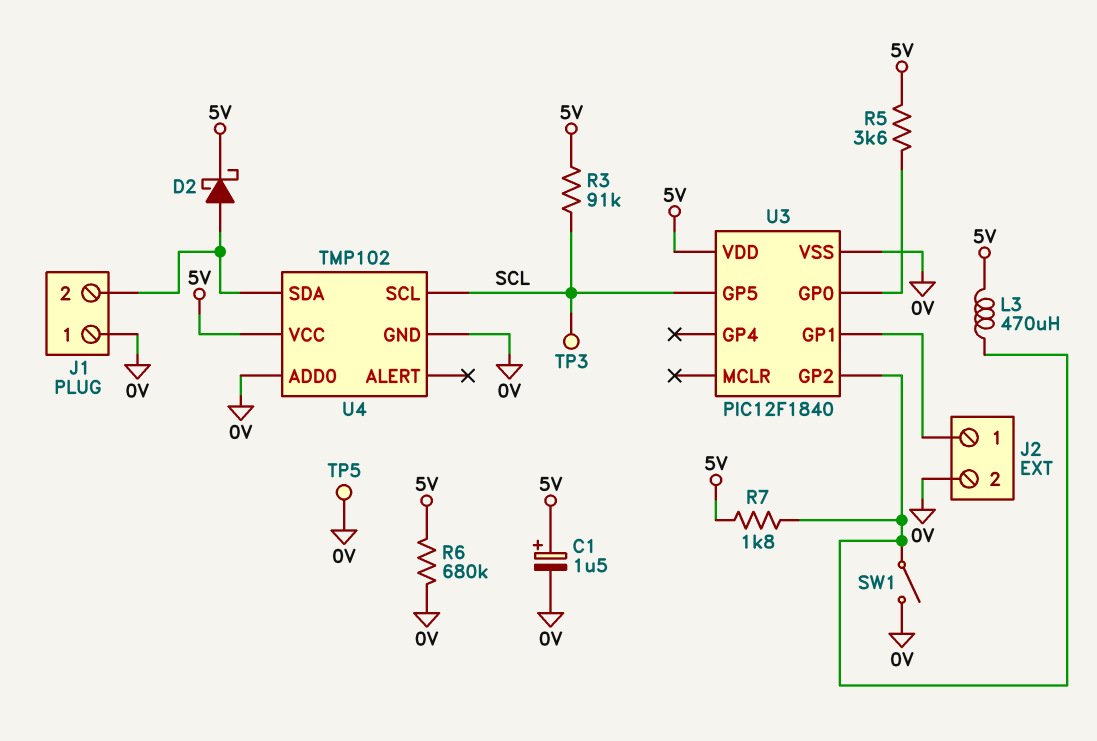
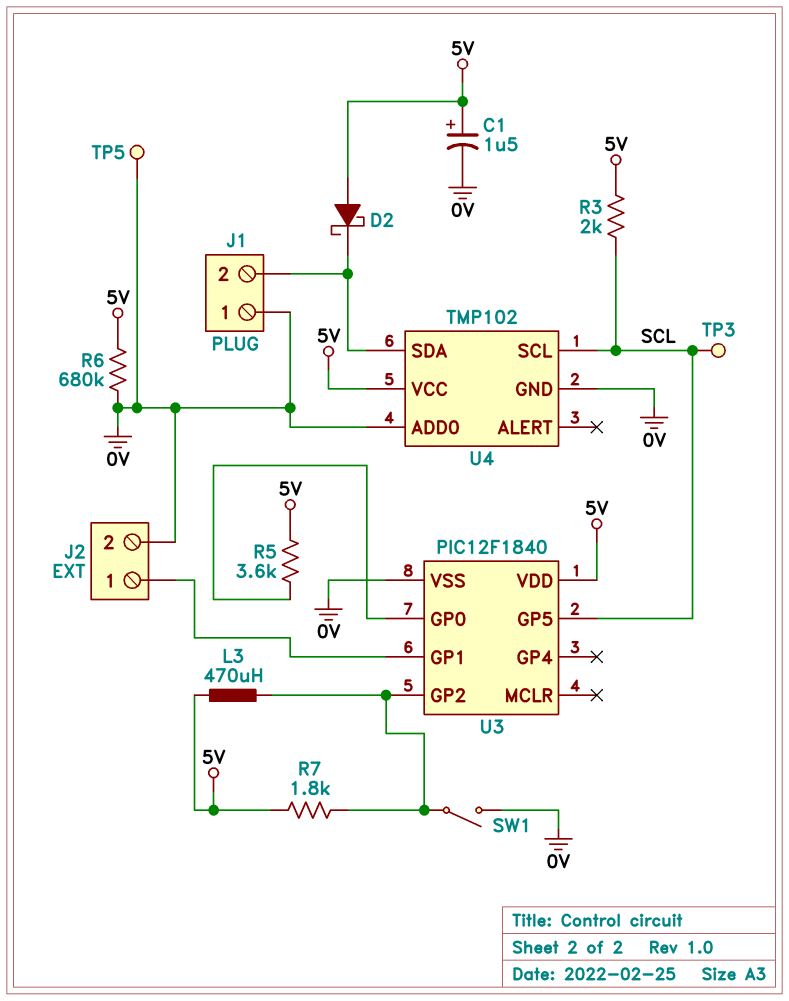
D2: schottky (A J1/2, K 5V) -> schottky (A 5V, K J1/2)
R3: 91k (5V, SCL) -> 2k (5V, SCL)

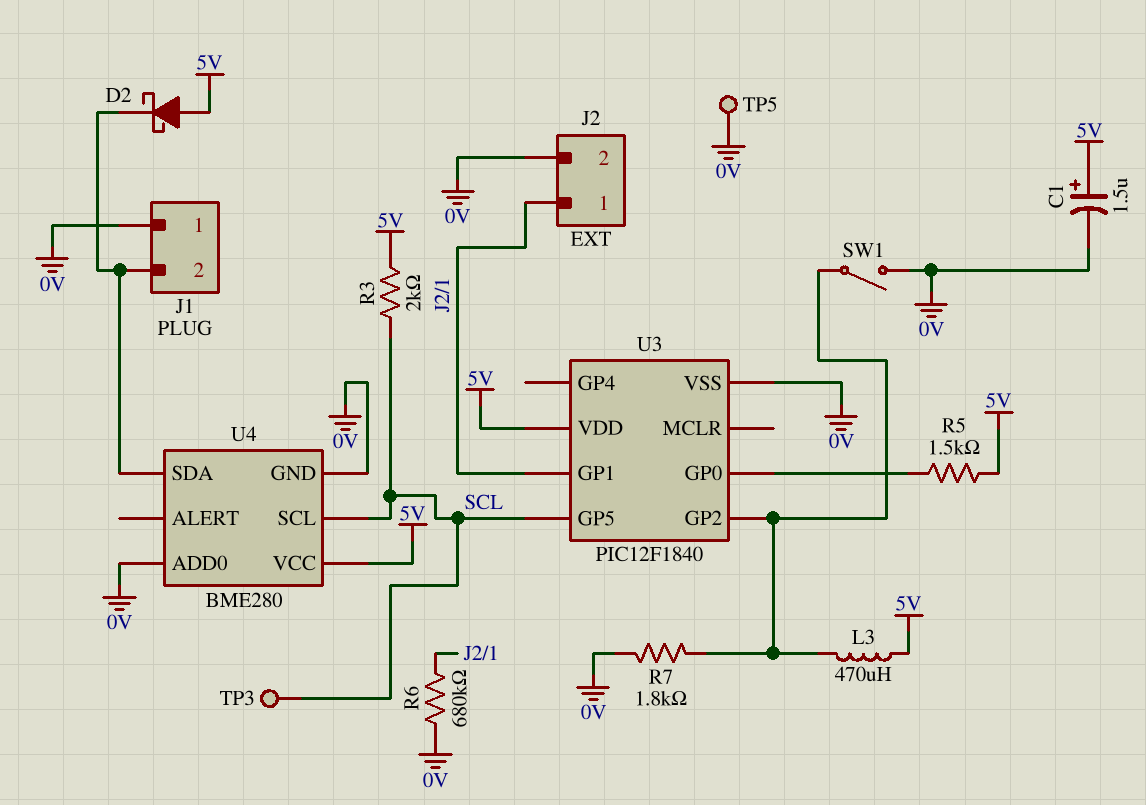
R5: 3.6k (5V, U3/GP0) -> 1.5k (5V, U3/GP0)
R6: 680k (0V, 5V) -> 680k (0V, J2/1)
R7: 1.8k (5V, U3/GP2) -> 1.8k (0V, U3/GP2)
U4: TMP102 -> BME280

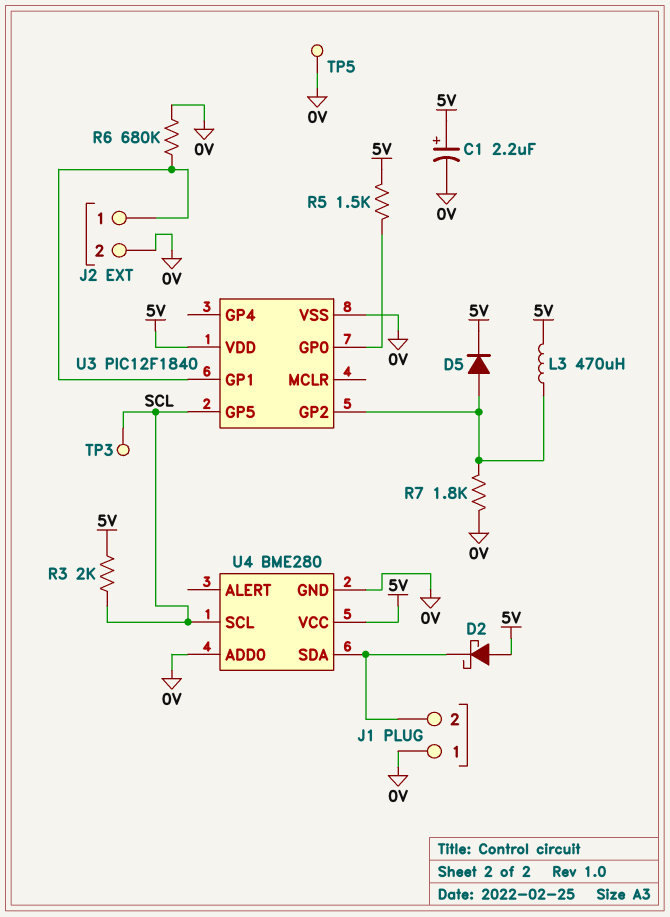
C1: 1.5uF (plus 5V, minus 0V) -> 2.2uF (plus 5V, minus 0V)
D5: none -> diode (A U3/GP2, K 5V)
SW1: switch (0V, U3/GP2) -> none

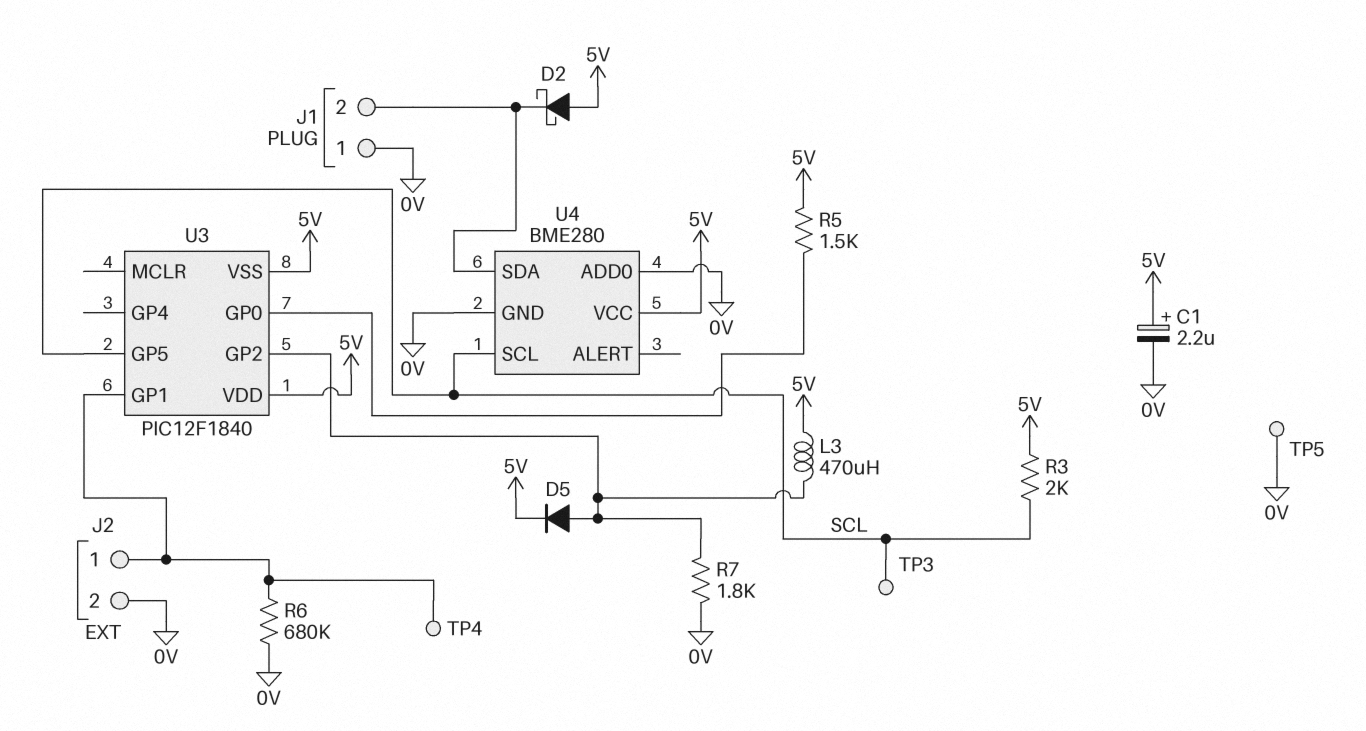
TP4: none -> test point (J2/1)
U3 pin VSS: 0V -> 5V

